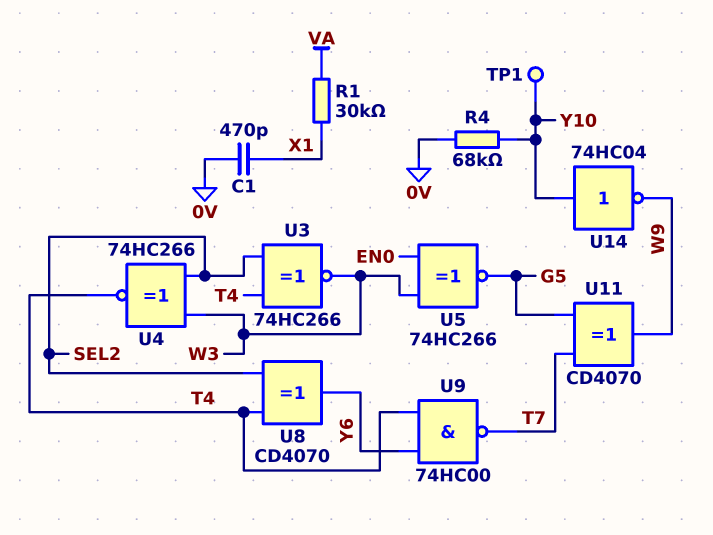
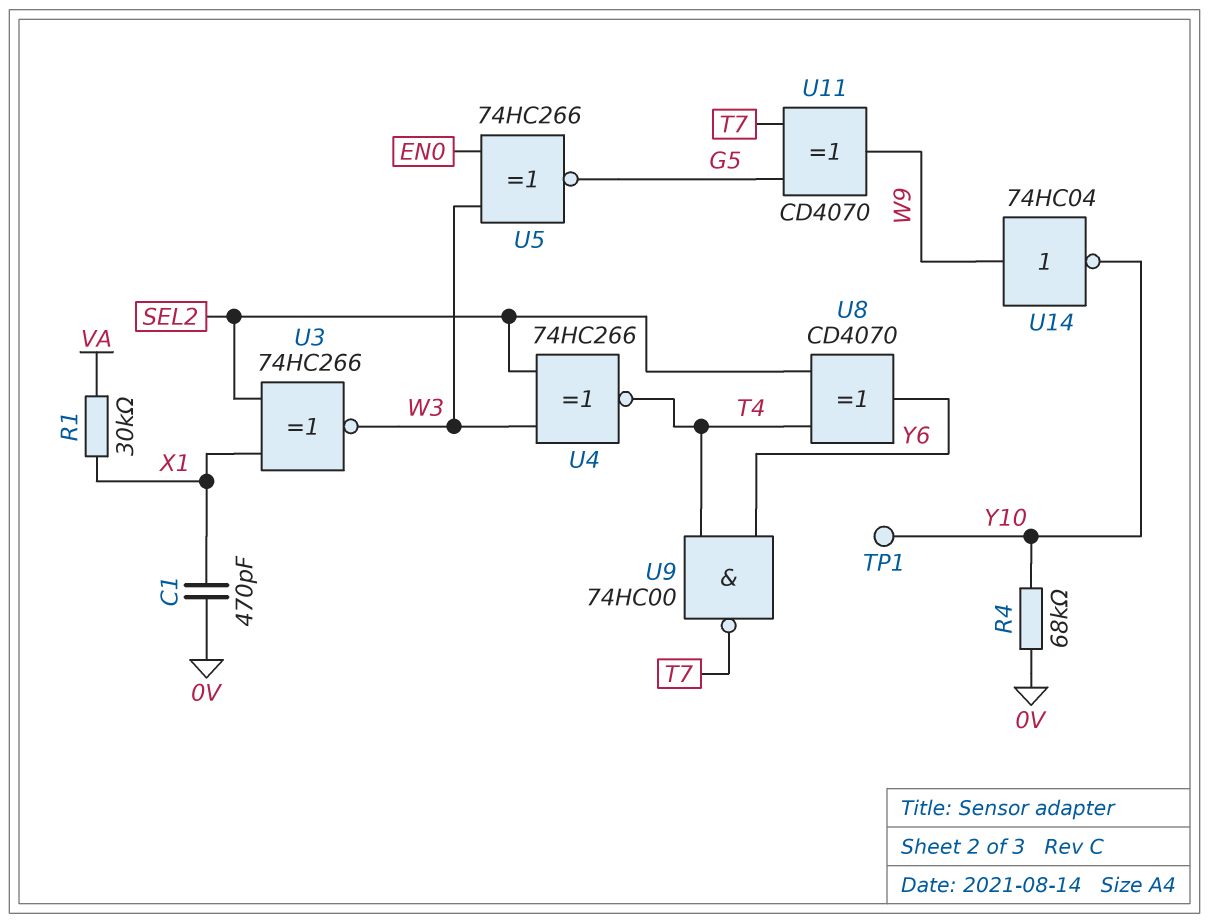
U3: XNOR 74HC266 (in SEL2, in T4, out W3) -> XNOR 74HC266 (in SEL2, in X1, out W3)
U14: NOT 74HC04 (in Y10, out W9) -> NOT 74HC04 (in W9, out Y10)

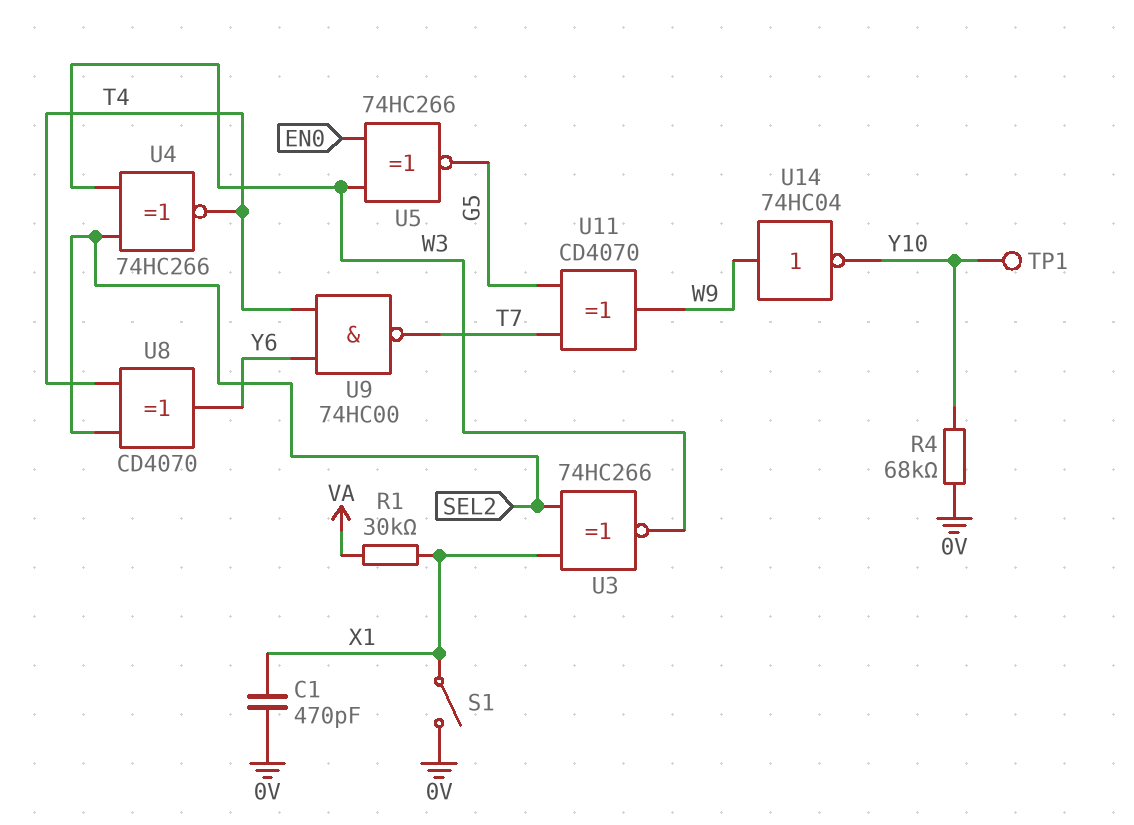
S1: none -> switch (0V, X1)

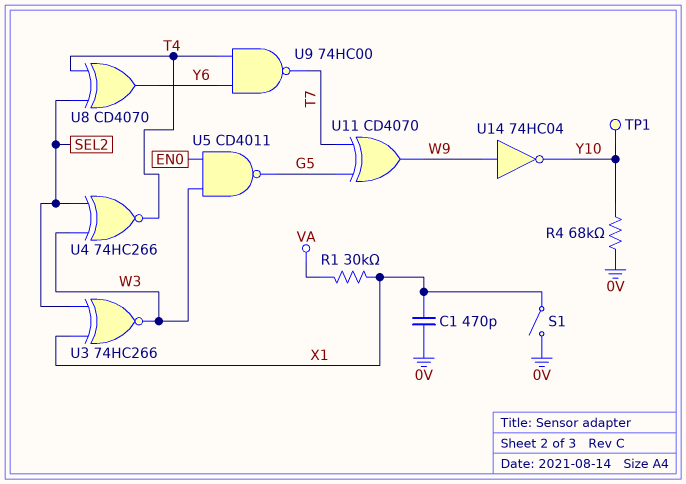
U5: XNOR 74HC266 (in EN0, in W3, out G5) -> NAND CD4011 (in EN0, in W3, out G5)

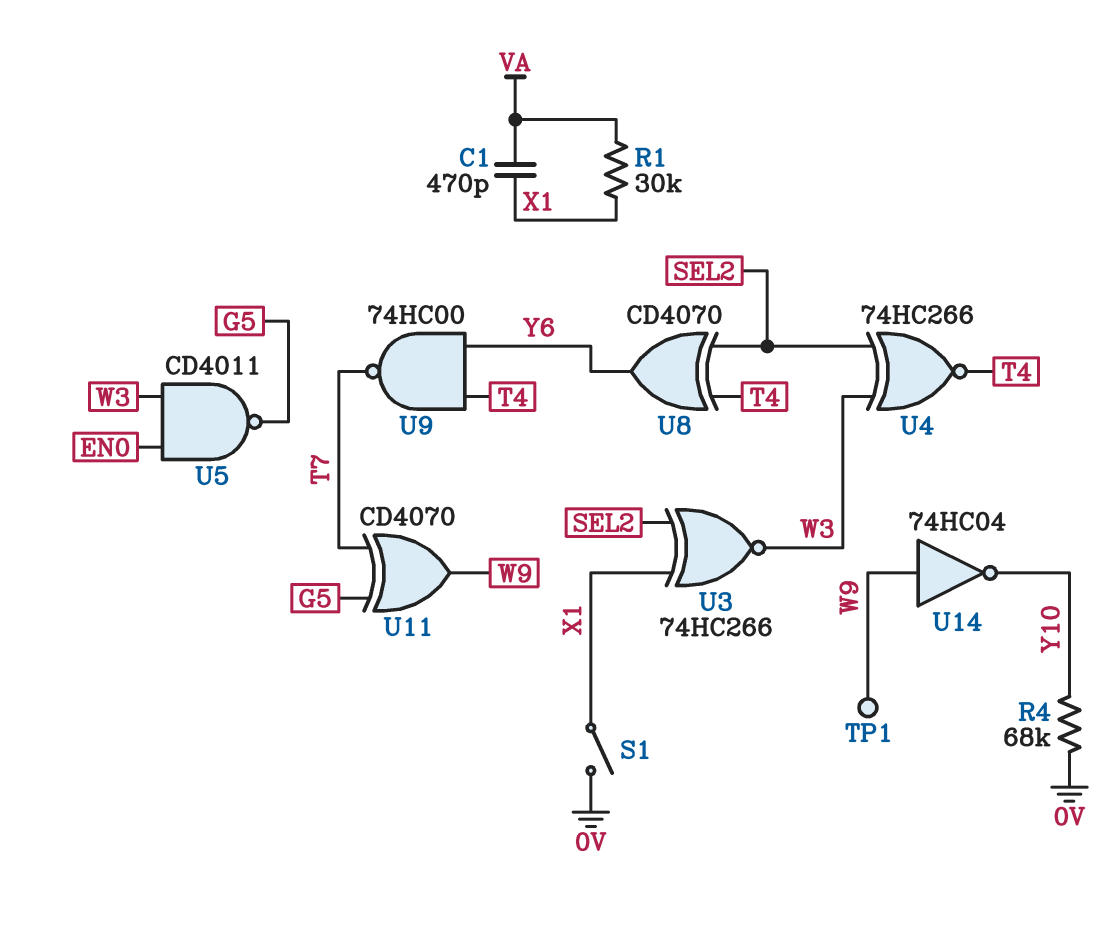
C1: 470pF (0V, X1) -> 470pF (VA, X1)
TP1: test point (Y10) -> test point (W9)

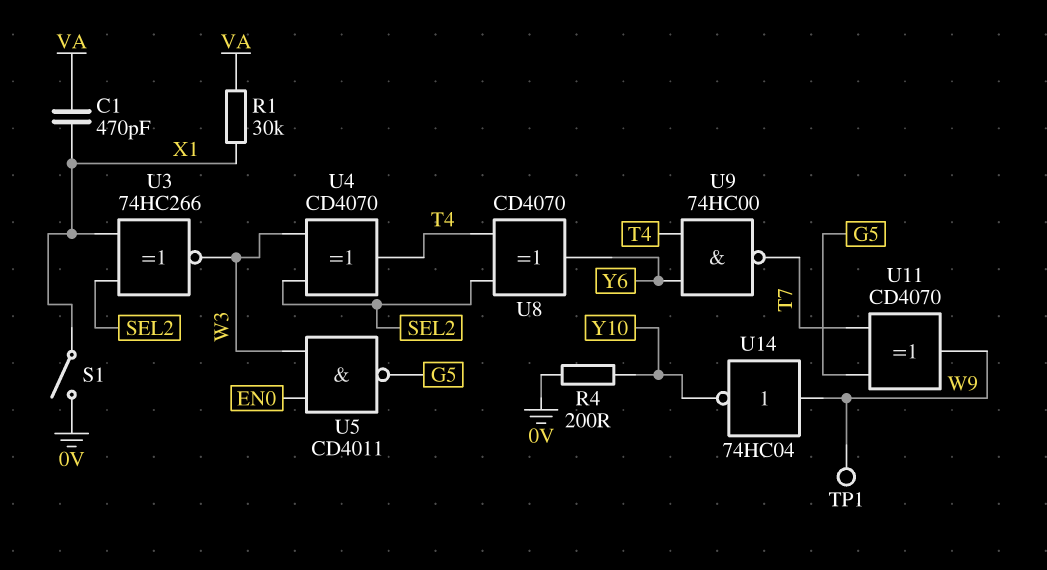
R4: 68k (0V, Y10) -> 200 (0V, Y10)
U4: XNOR 74HC266 (in SEL2, in W3, out T4) -> XOR CD4070 (in SEL2, in W3, out T4)

